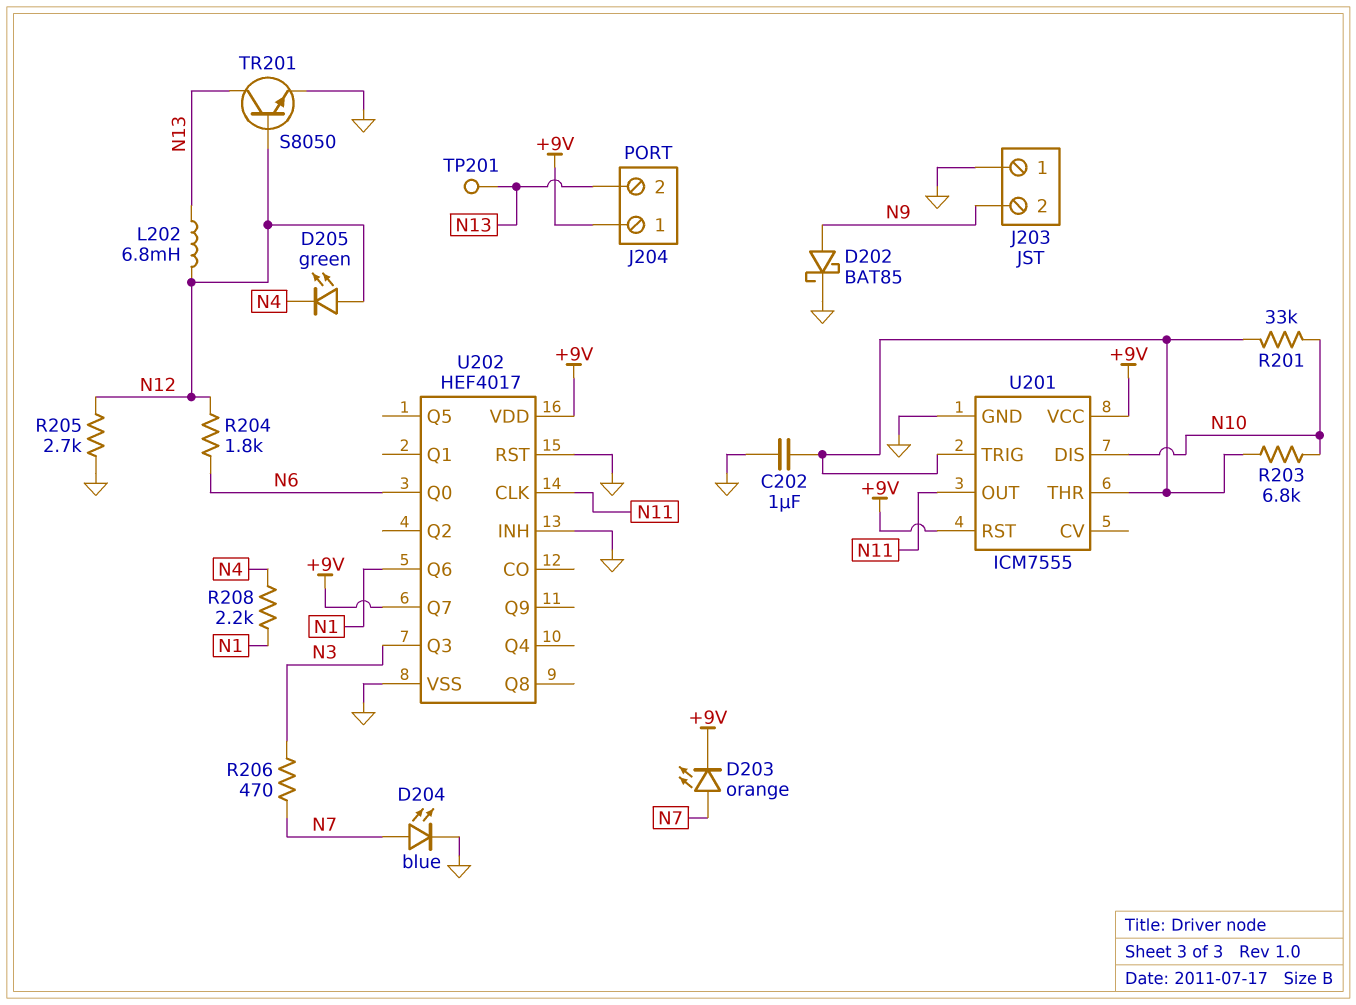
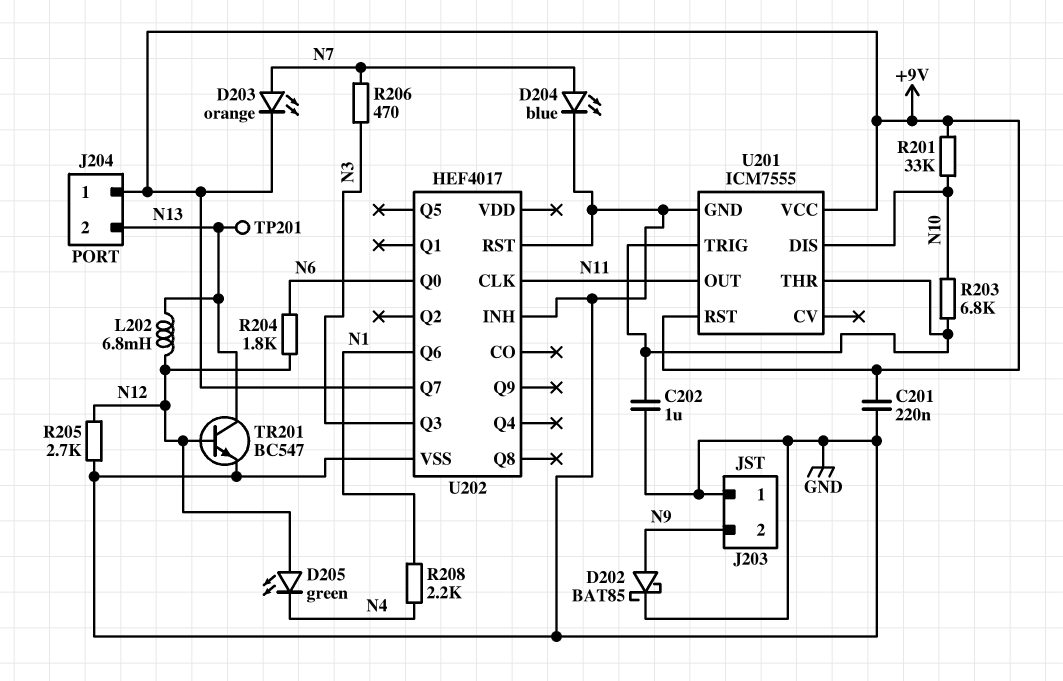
C201: none -> 220nF (+9V, GND)
R201: 33k (N10, U201/THR) -> 33k (+9V, N10)
TR201: NPN S8050 (B N12, C N13, E GND) -> NPN BC547 (B N12, C N13, E GND)
U202 pin VDD: +9V -> none

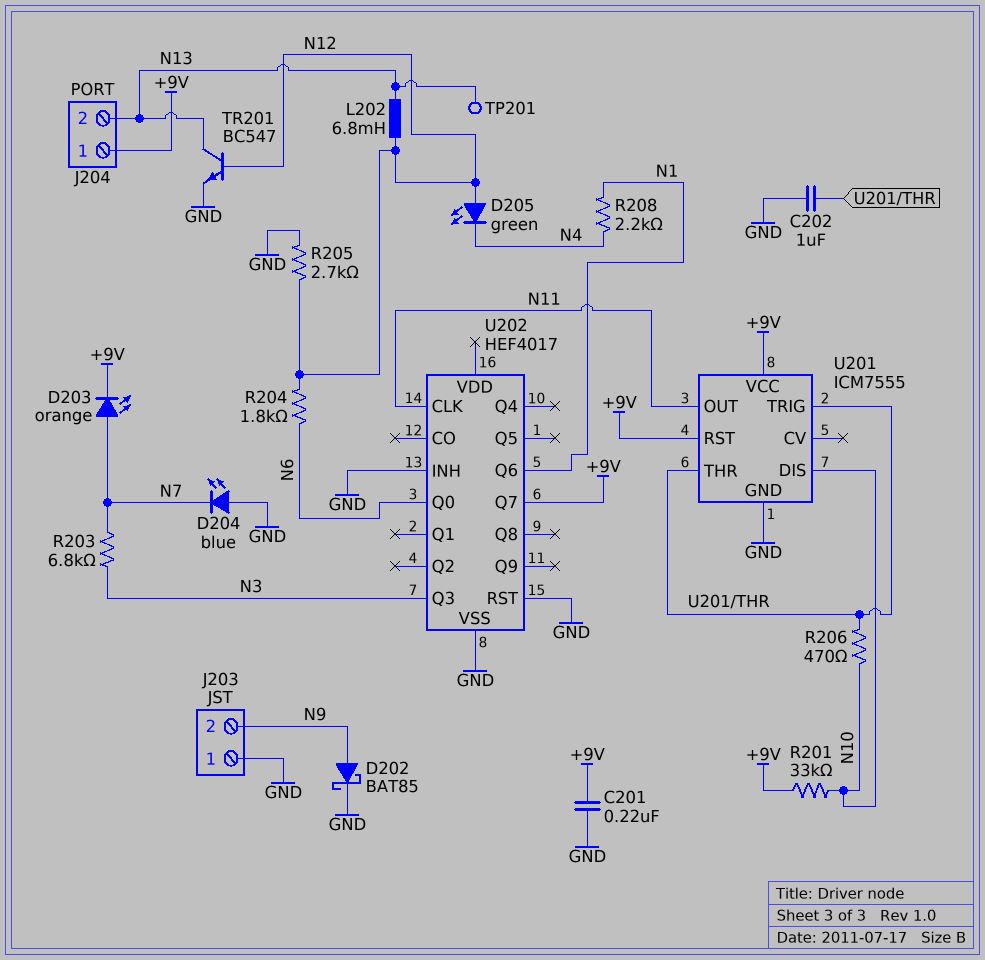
D204: LED blue (A N7, K GND) -> LED blue (A GND, K N7)
R203: 6.8k (N10, U201/THR) -> 6.8k (N3, N7)
R206: 470 (N3, N7) -> 470 (N10, U201/THR)

